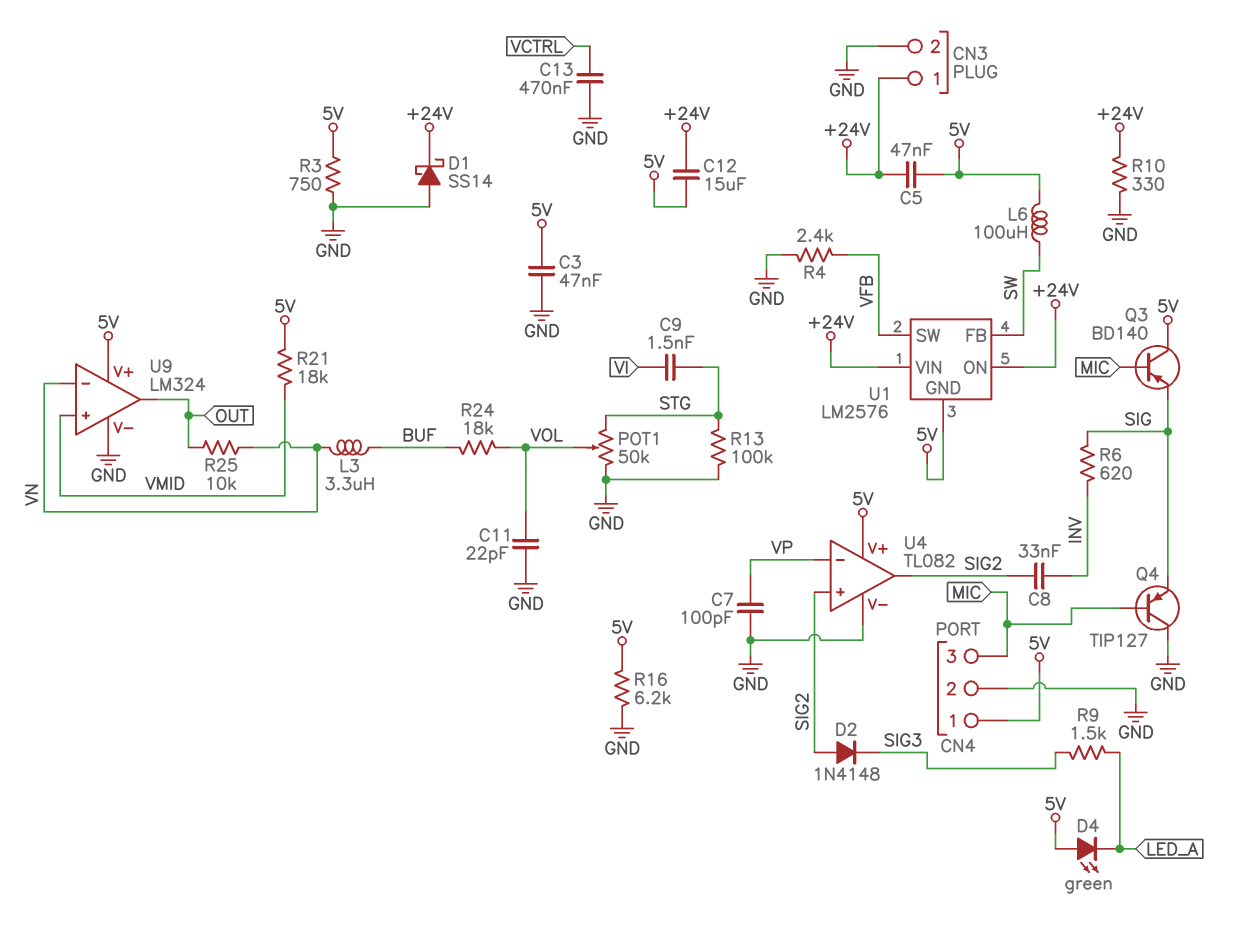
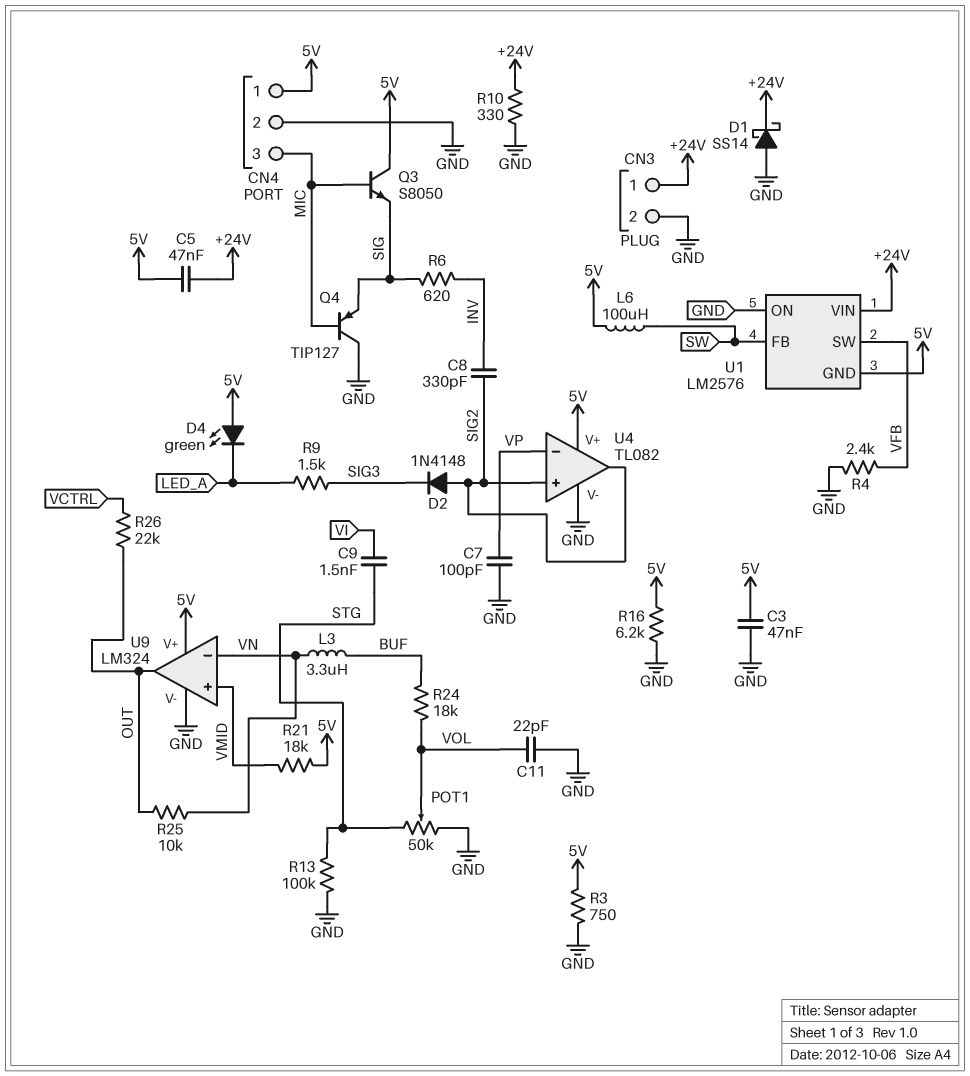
C8: 33nF (INV, SIG2) -> 330pF (INV, SIG2)
C12: 15uF (+24V, 5V) -> none
C13: 470nF (GND, VCTRL) -> none
Q3: PNP BD140 (B MIC, C 5V, E SIG) -> NPN S8050 (B MIC, C 5V, E SIG)
R26: none -> 22k (OUT, VCTRL)
U1 pin ON: +24V -> GND

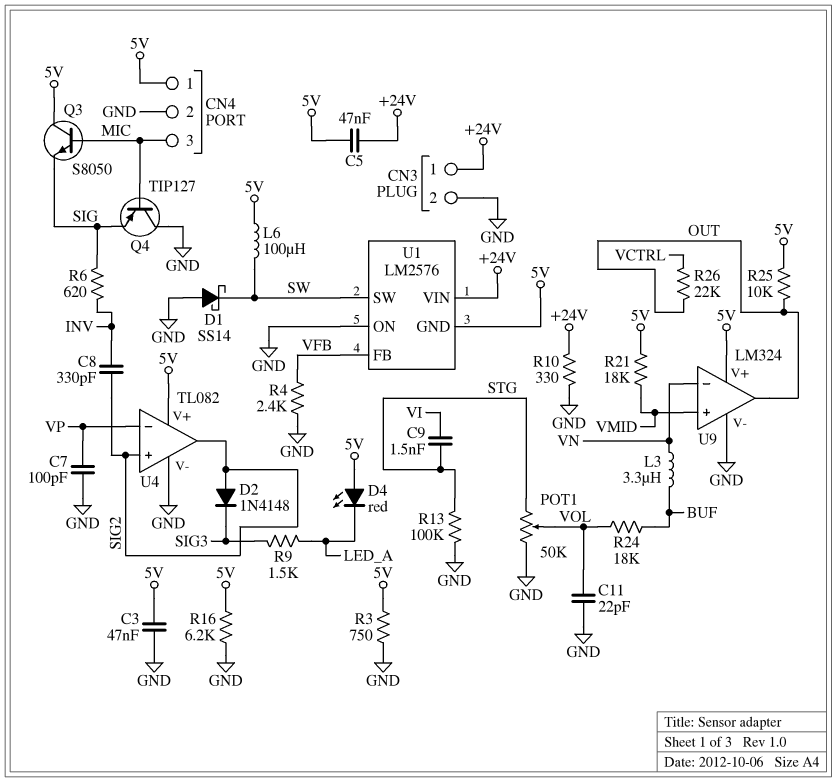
D1: schottky SS14 (A GND, K +24V) -> schottky SS14 (A GND, K SW)
D4: LED green (A 5V, K LED_A) -> LED red (A 5V, K LED_A)
R25: 10k (OUT, VN) -> 10k (5V, OUT)
U1 pin FB: SW -> VFB
U1 pin SW: VFB -> SW

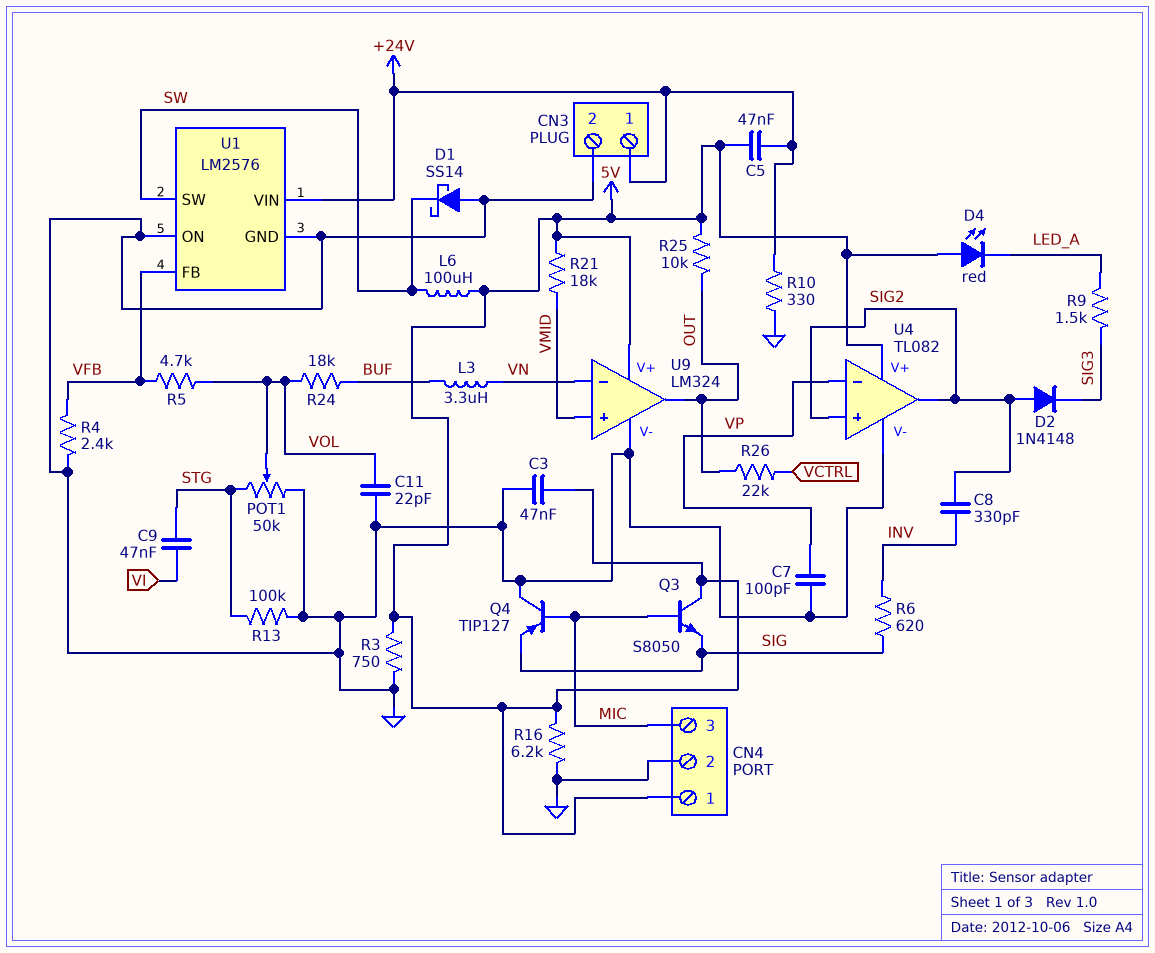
C9: 1.5nF (STG, VI) -> 47nF (STG, VI)
R5: none -> 4.7k (VFB, VOL)
U1 pin GND: 5V -> GND

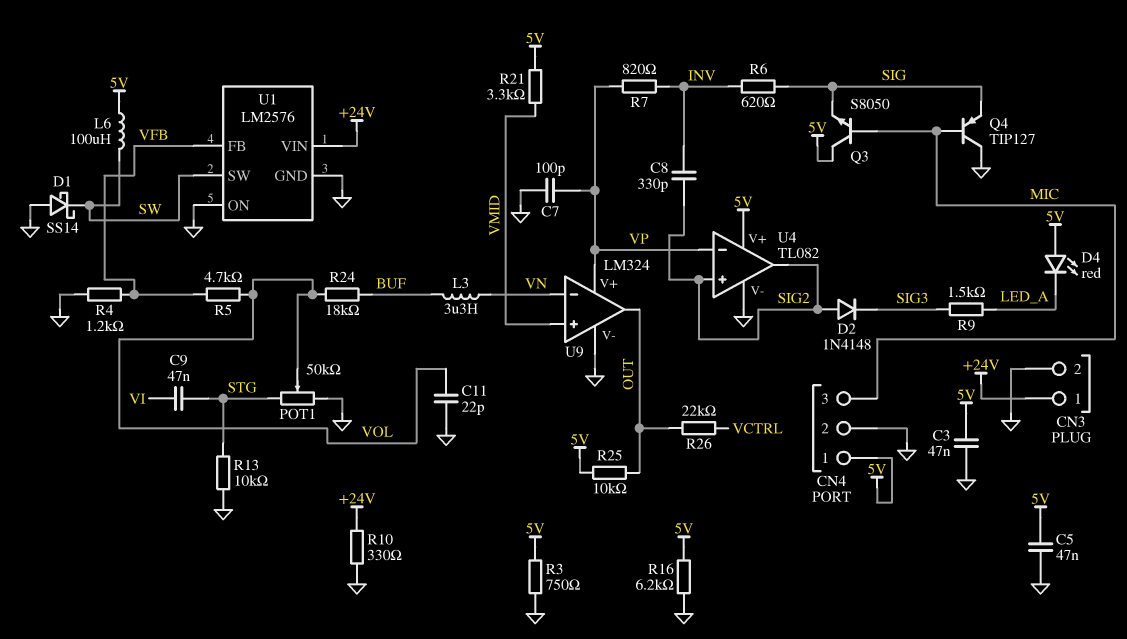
C5: 47nF (+24V, 5V) -> 47nF (5V, GND)
R4: 2.4k (GND, VFB) -> 1.2k (GND, VFB)
R7: none -> 820 (INV, VP)
R13: 100k (GND, STG) -> 10k (GND, STG)
R21: 18k (5V, VMID) -> 3.3k (5V, VMID)
U9 pin V+: 5V -> VP

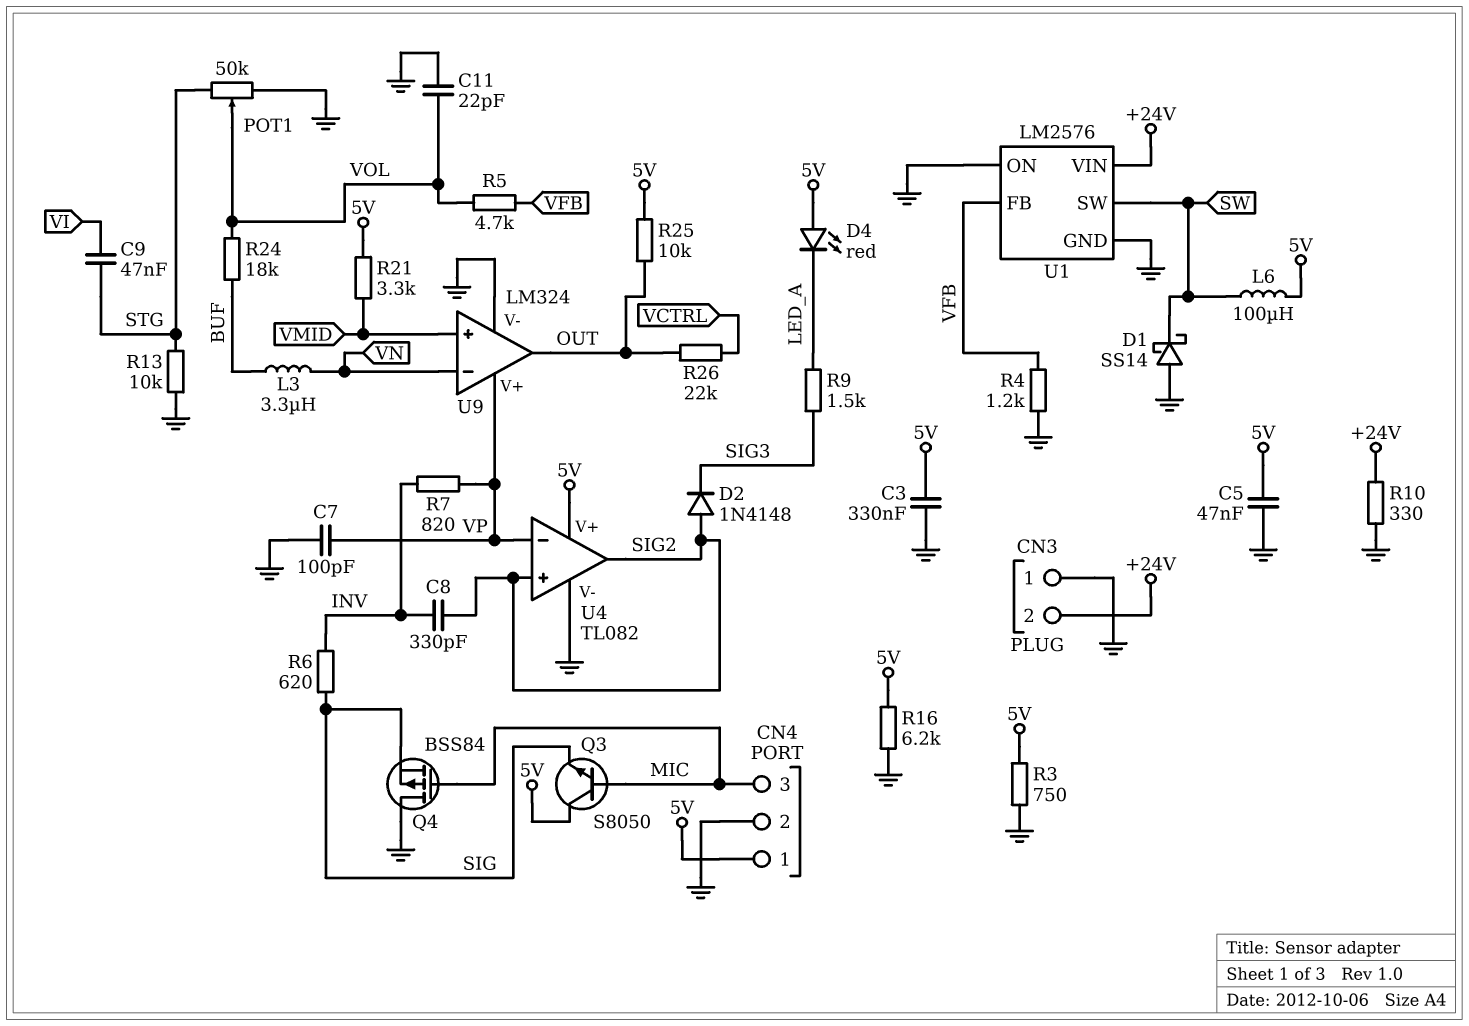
C3: 47nF (5V, GND) -> 330nF (5V, GND)
CN3 pin 1: +24V -> GND
CN3 pin 2: GND -> +24V
Q4: PNP TIP127 (B MIC, C GND, E SIG) -> PMOS BSS84 (G MIC, D GND, S SIG)

